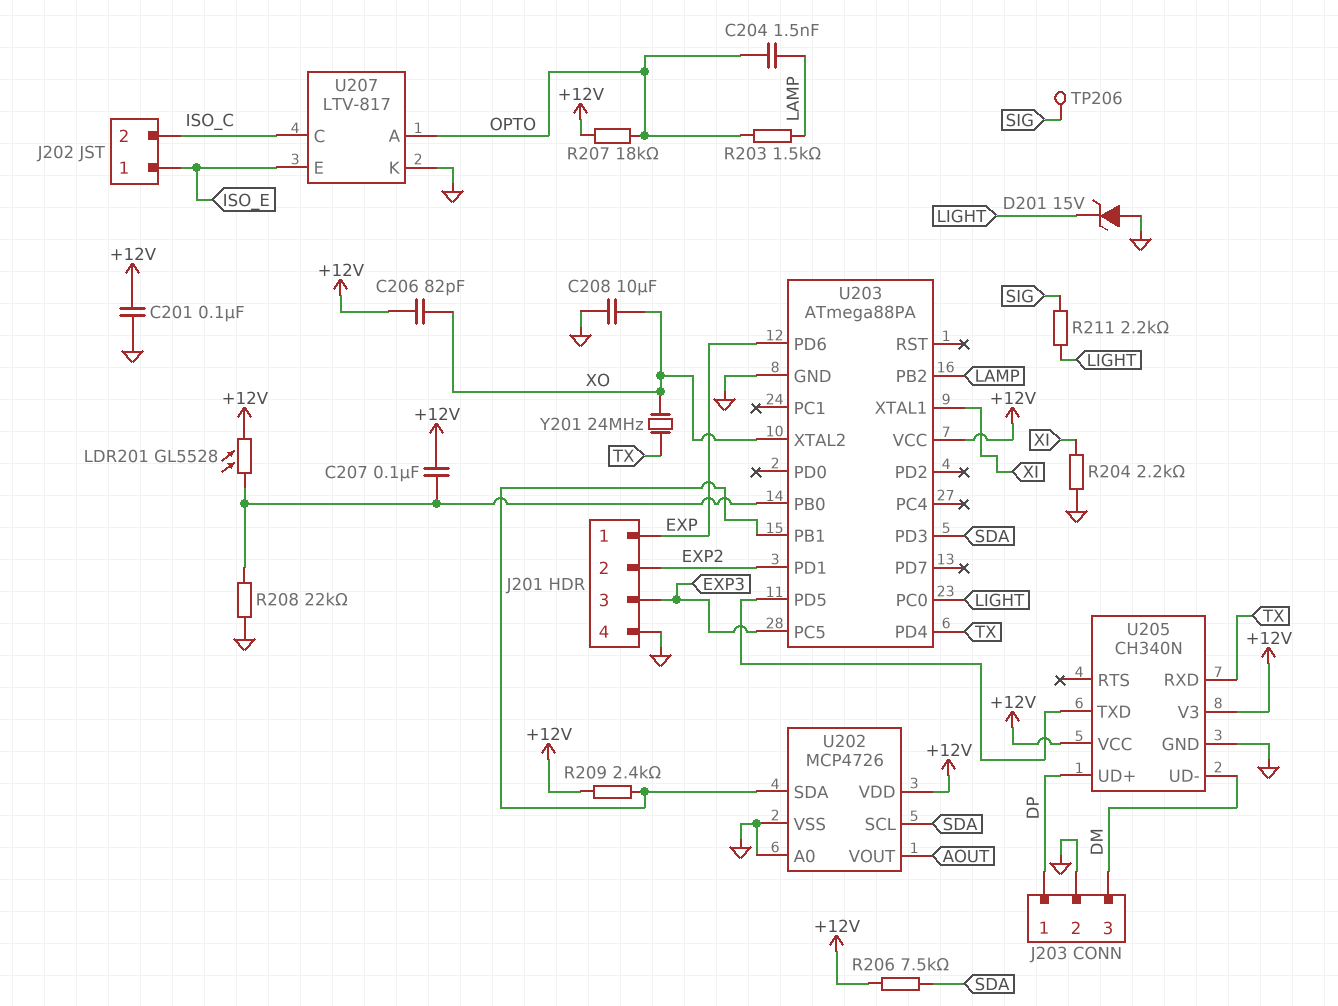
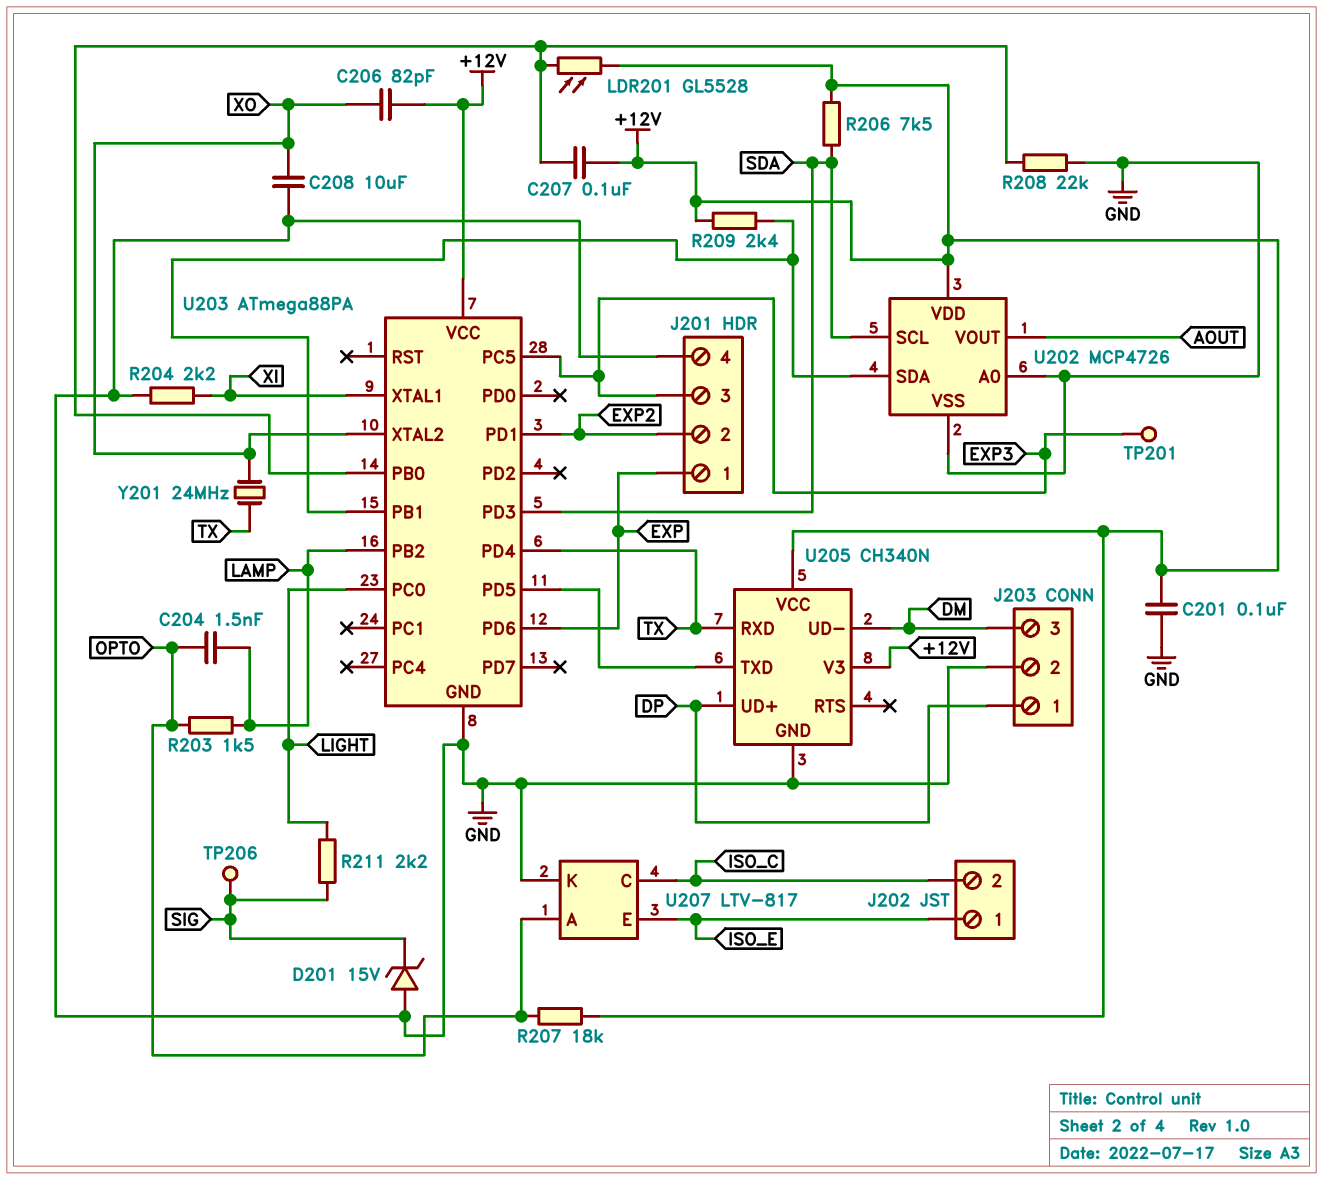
D201: zener 15V (A GND, K LIGHT) -> zener 15V (A GND, K SIG)
TP201: none -> test point (EXP3)

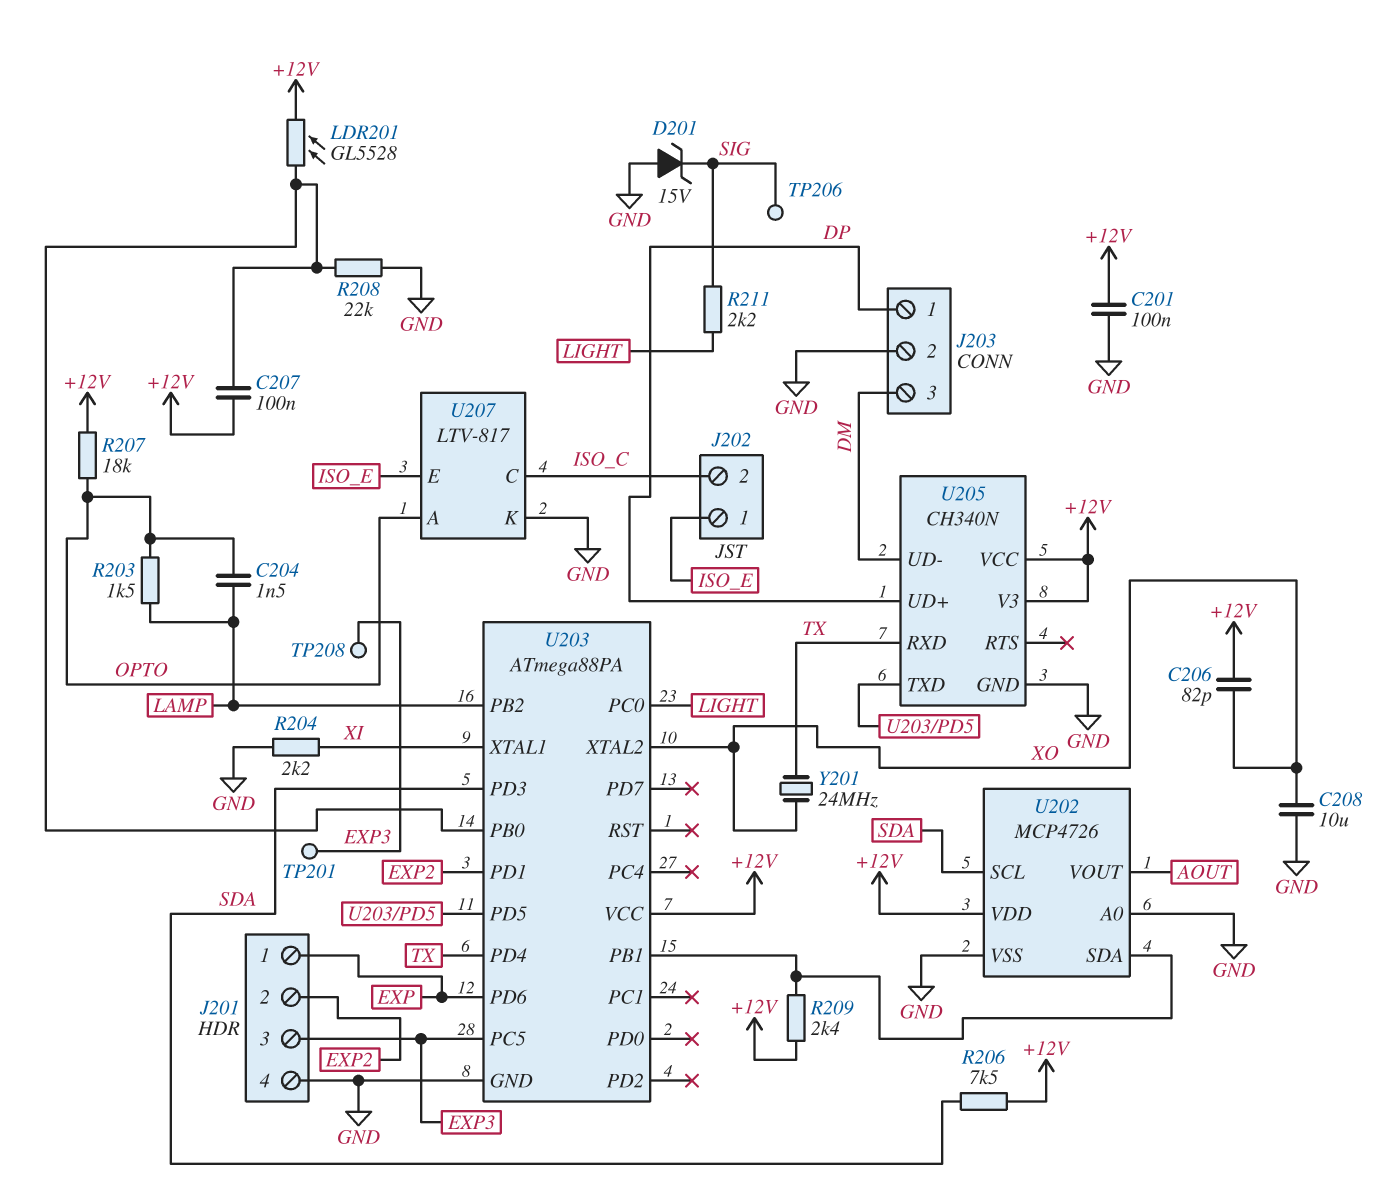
TP208: none -> test point (EXP3)

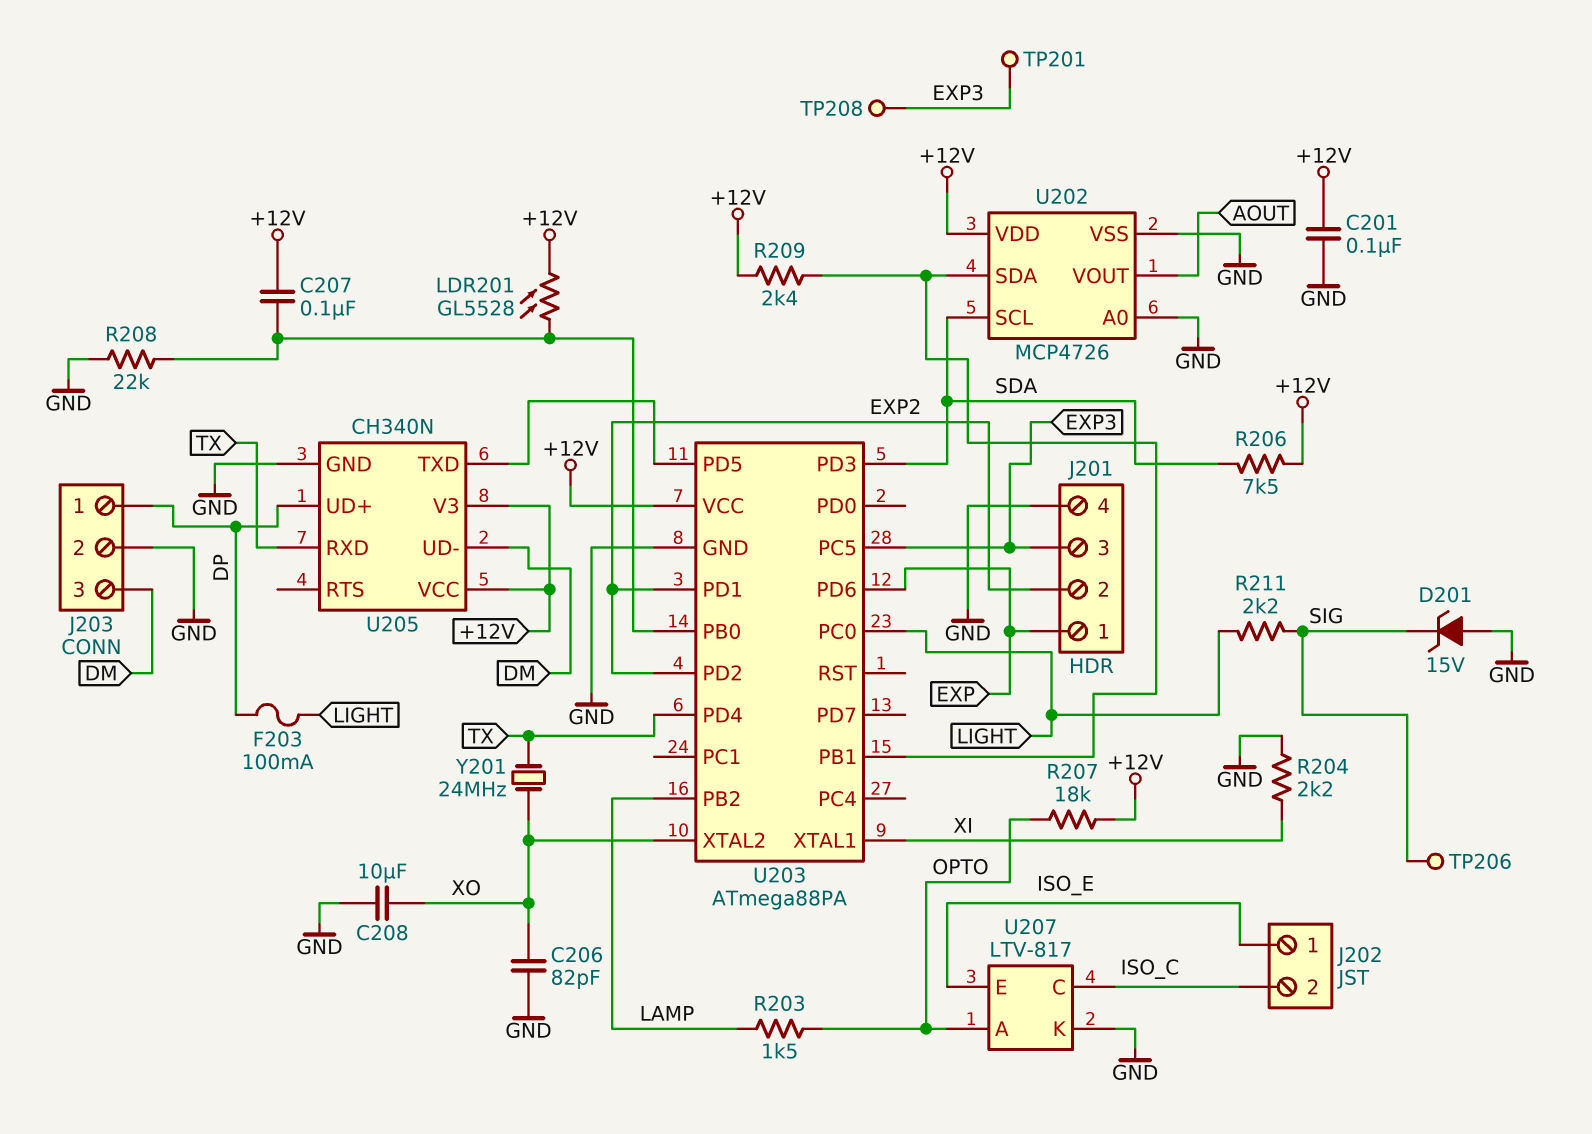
C204: 1.5nF (LAMP, OPTO) -> none
C206: 82pF (+12V, XO) -> 82pF (GND, XO)
F203: none -> 100mA (DP, LIGHT)
U203 pin PD2: none -> EXP2

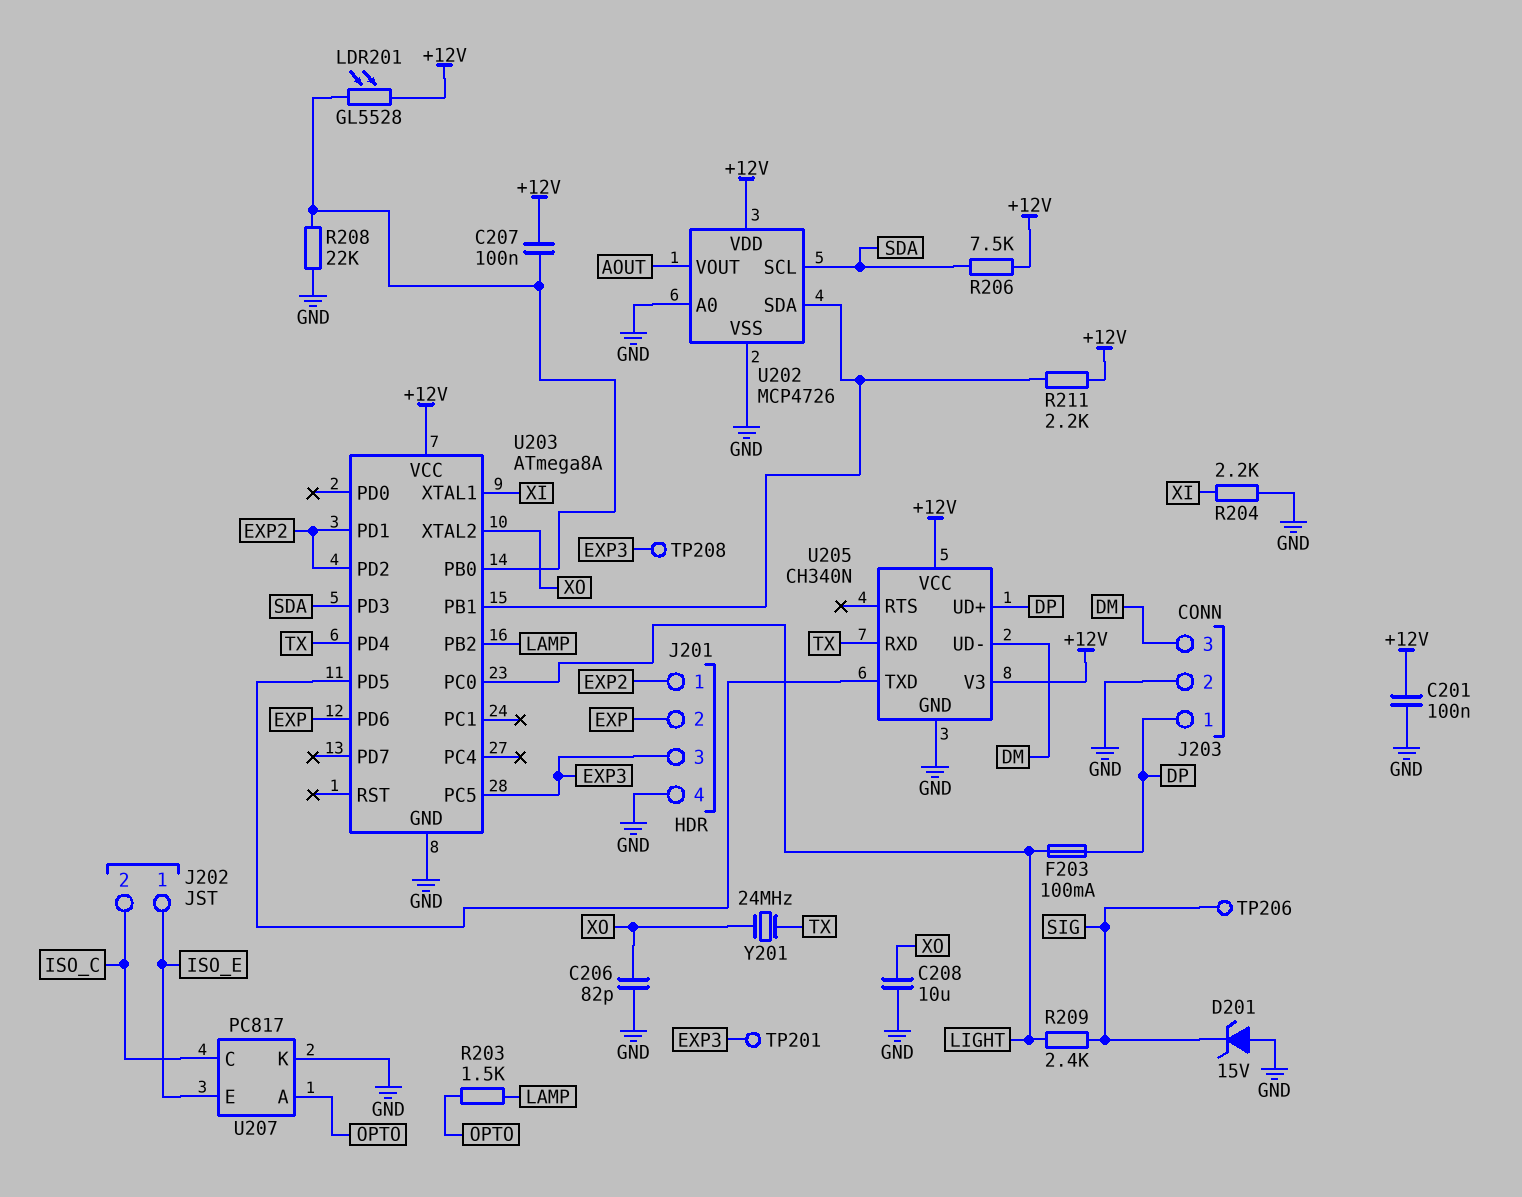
J201 pin 1: EXP -> EXP2
J201 pin 2: EXP2 -> EXP
R207: 18k (+12V, OPTO) -> none
R209: 2.4k (+12V, U202/SDA) -> 2.4k (LIGHT, SIG)
R211: 2.2k (LIGHT, SIG) -> 2.2k (+12V, U202/SDA)
U203: ATmega88PA -> ATmega8A
U207: LTV-817 -> PC817

